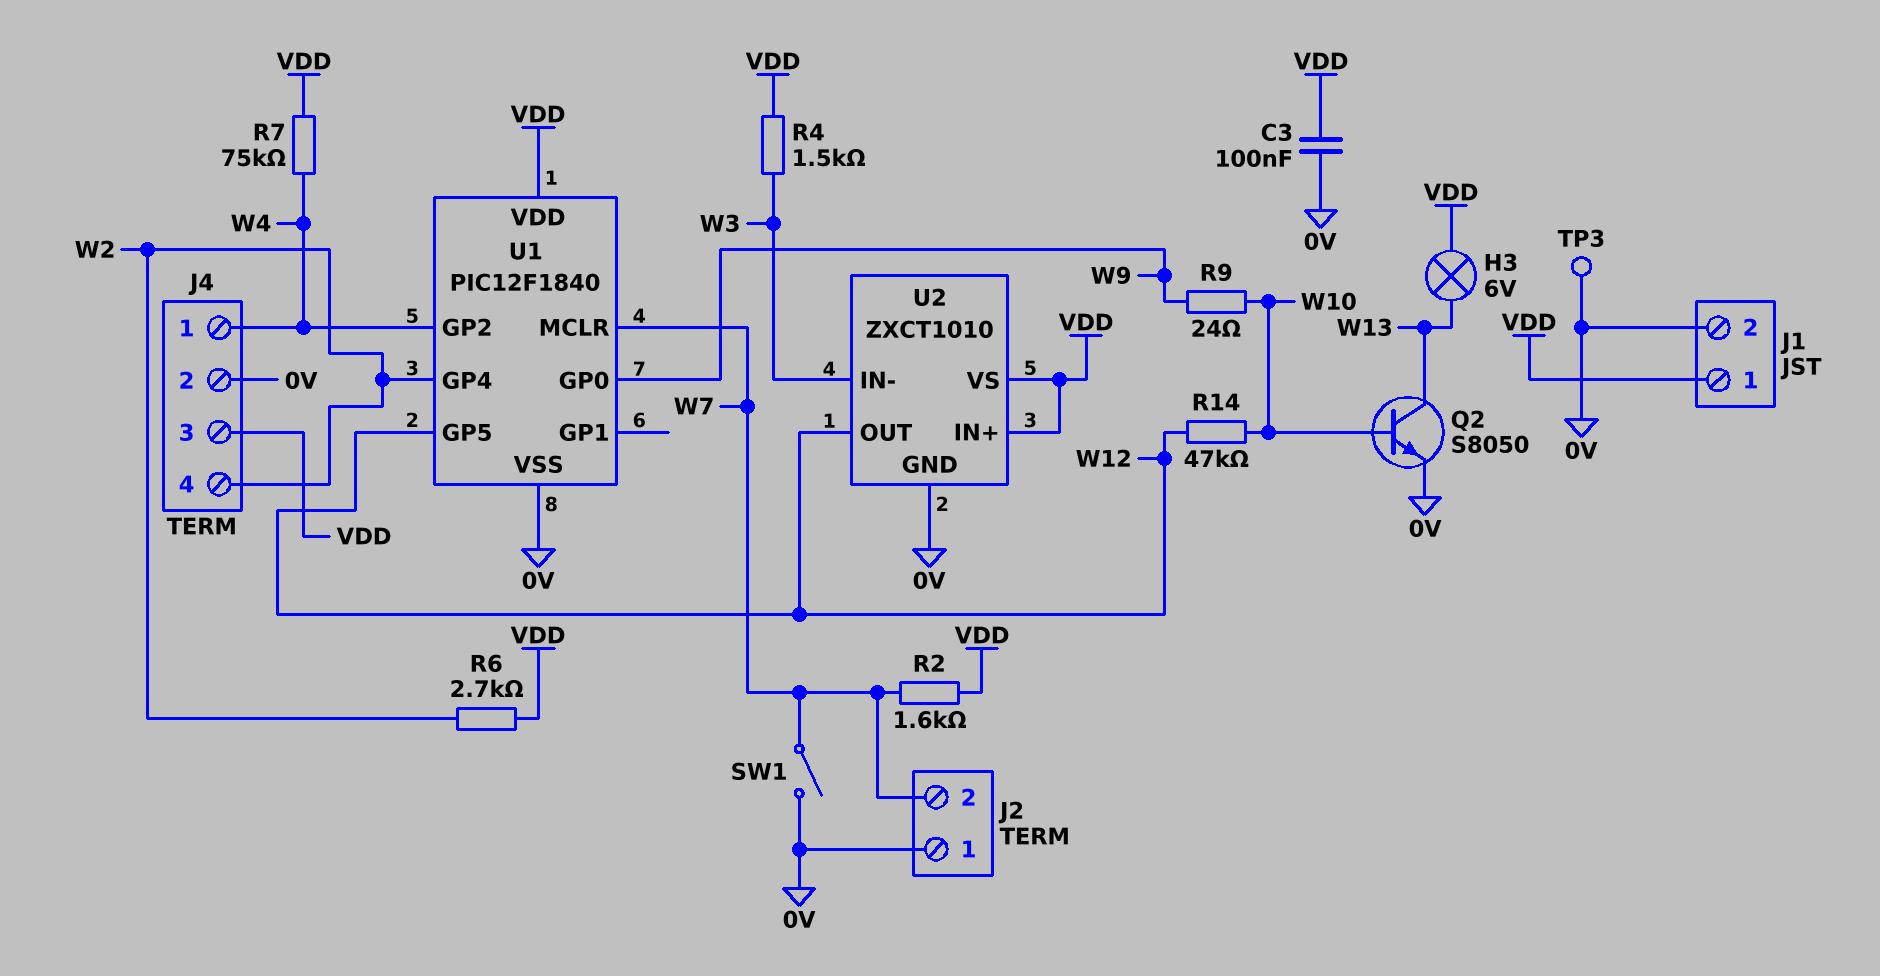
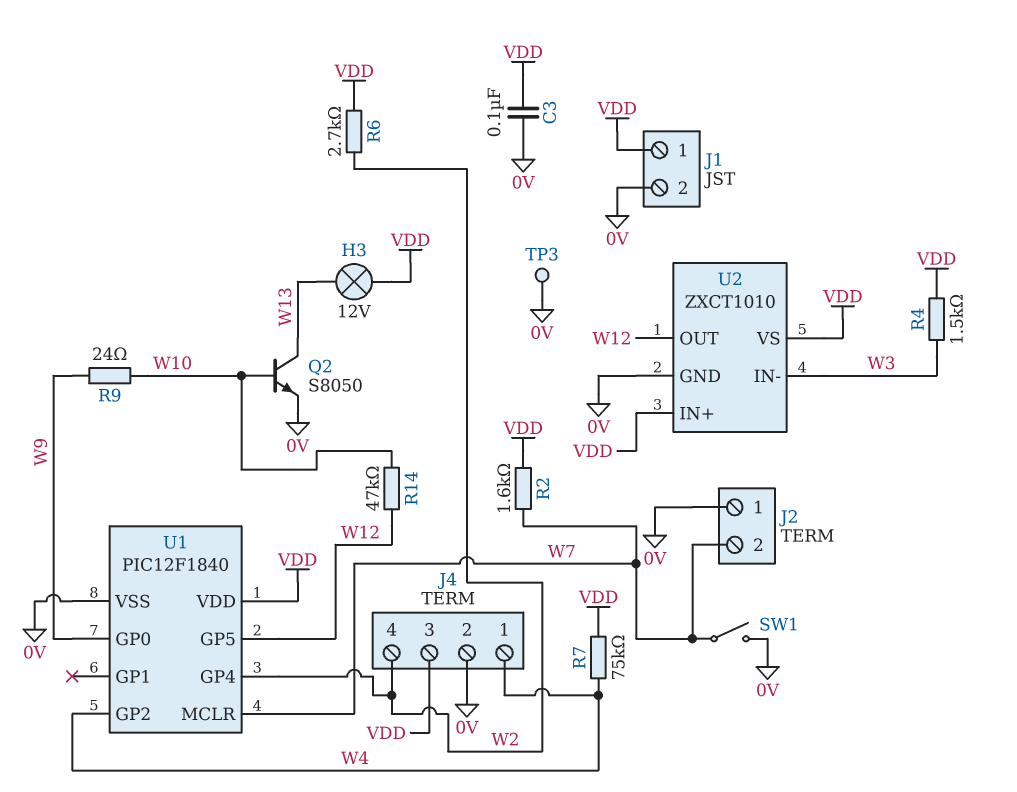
H3: lamp 6V (VDD, W13) -> lamp 12V (VDD, W13)

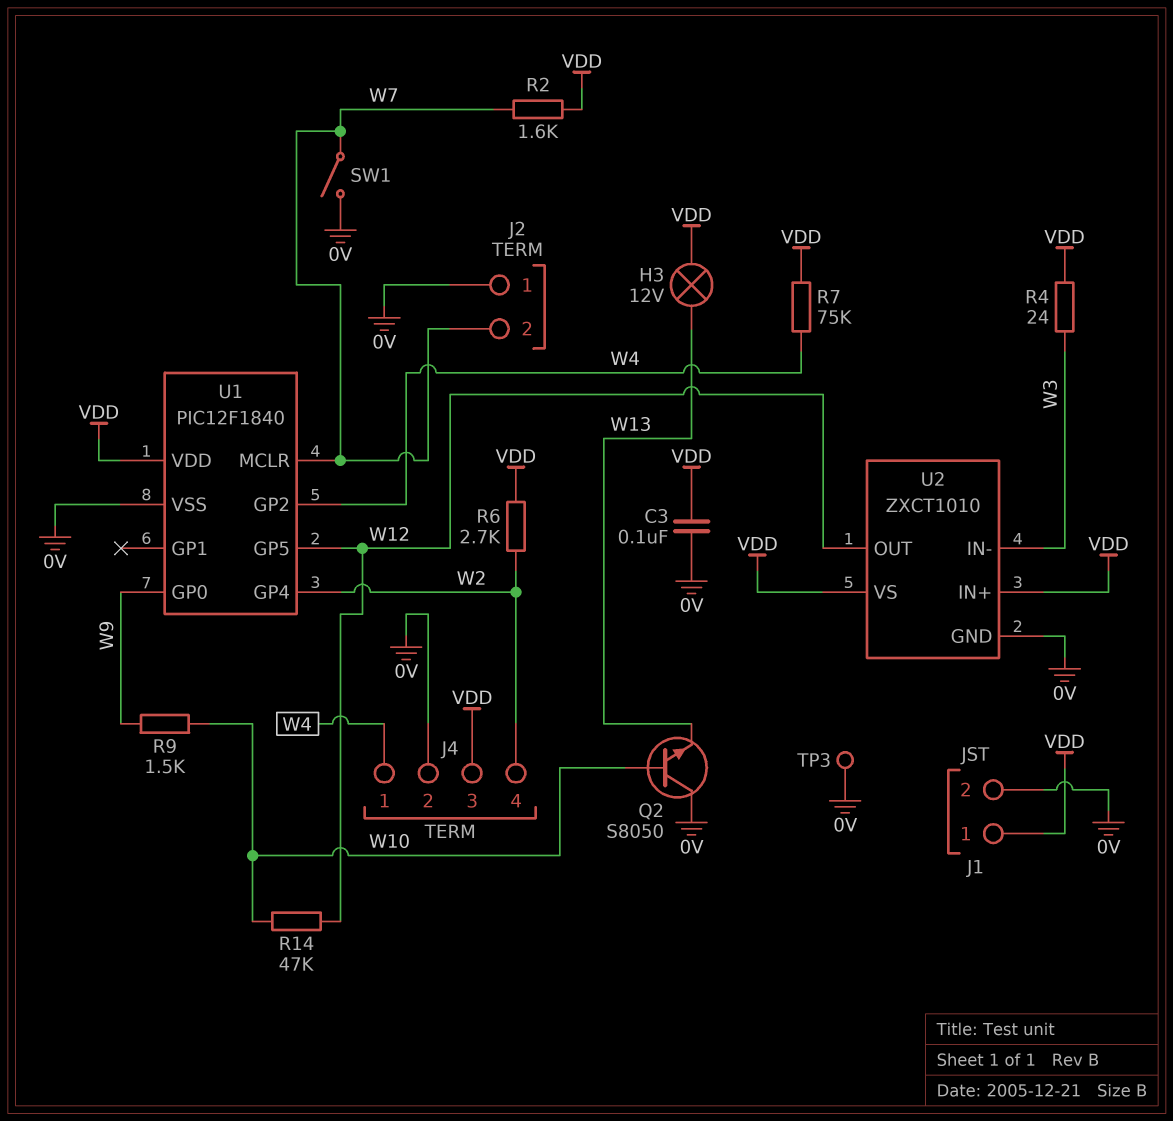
Q2: NPN S8050 (B W10, C W13, E 0V) -> NPN S8050 (B W10, C 0V, E W13)
R4: 1.5k (VDD, W3) -> 24 (VDD, W3)
R9: 24 (W9, W10) -> 1.5k (W9, W10)

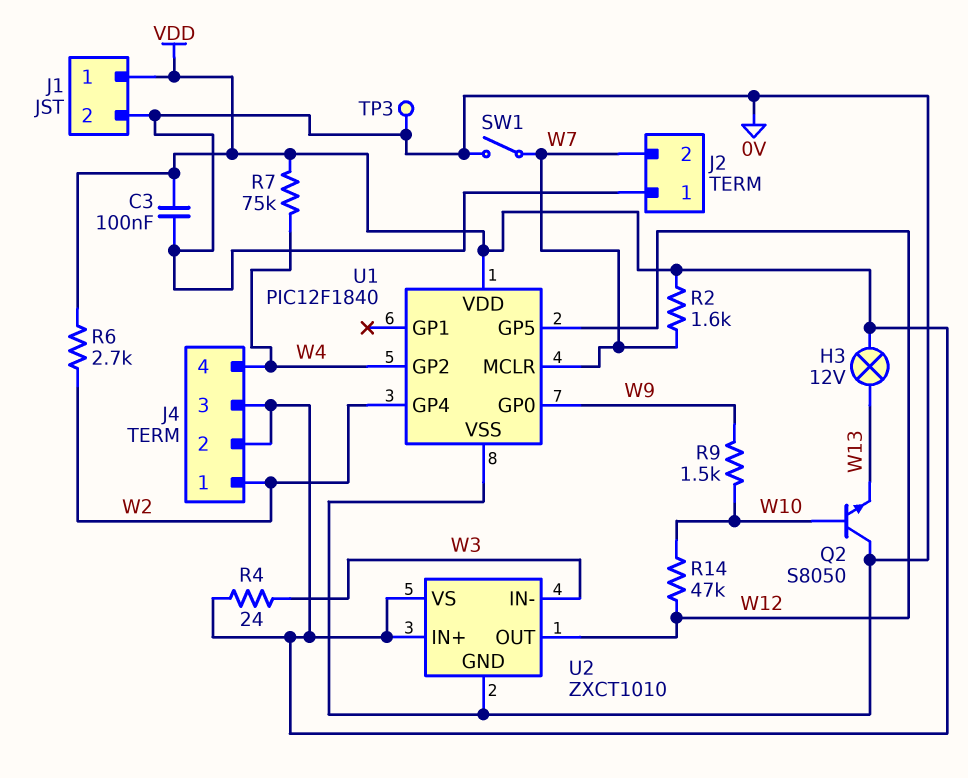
J4 pin 1: W4 -> W2
J4 pin 2: 0V -> VDD
J4 pin 4: W2 -> W4

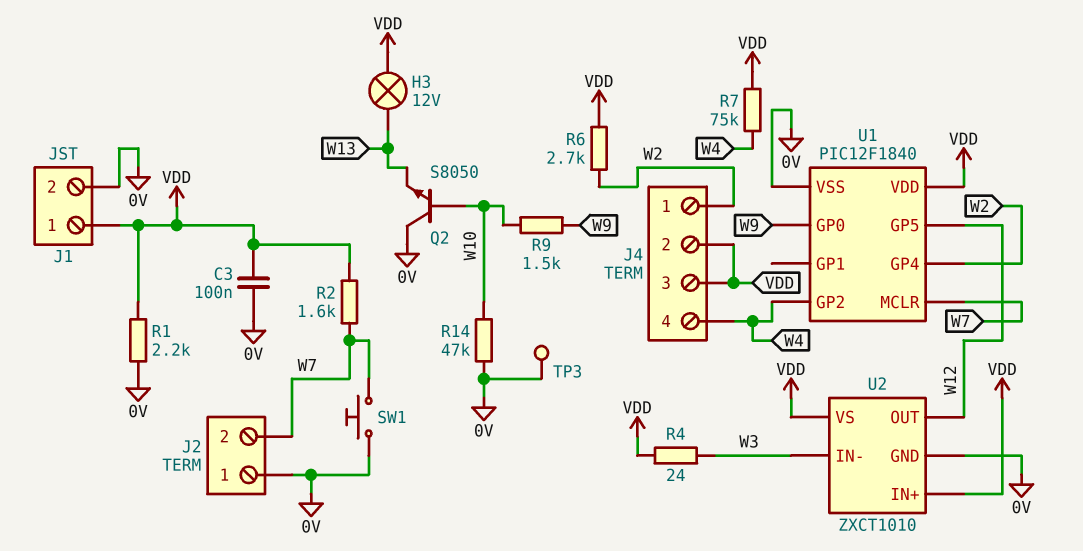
R1: none -> 2.2k (0V, VDD)
R14: 47k (W10, W12) -> 47k (0V, W10)
SW1: switch (0V, W7) -> button (0V, W7)

